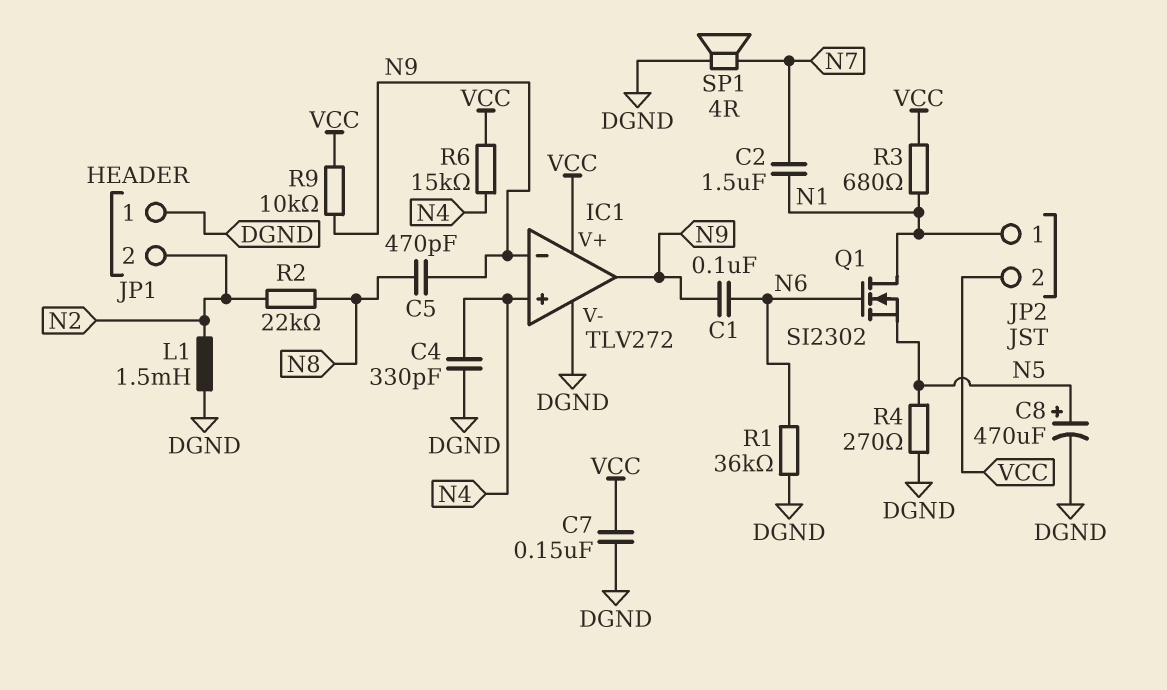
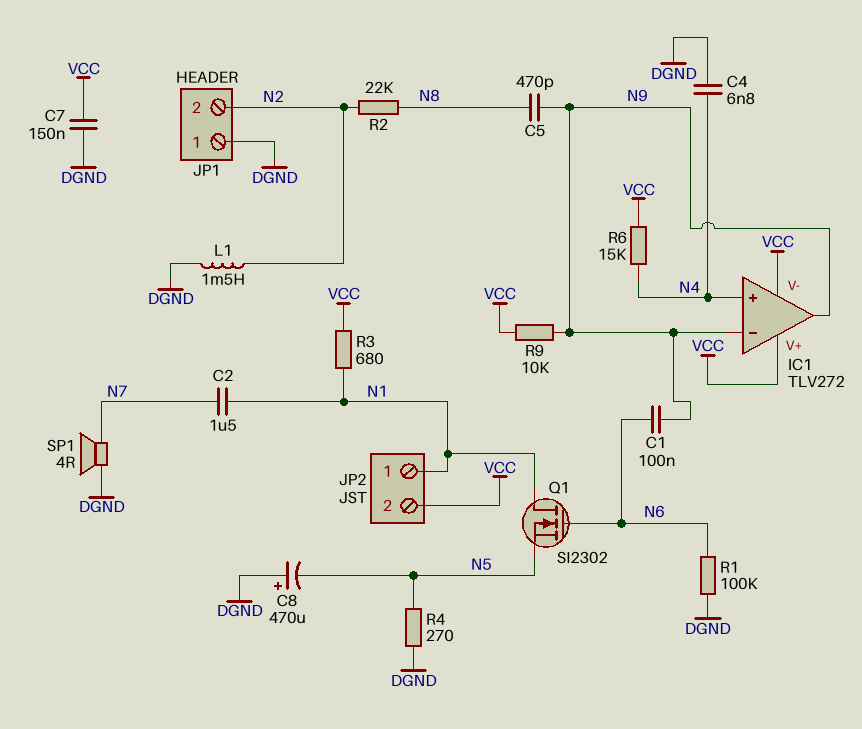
C4: 330pF (DGND, N4) -> 6.8nF (DGND, N4)
C8: 470uF (plus N5, minus DGND) -> 470uF (plus DGND, minus N5)
IC1 pin V-: DGND -> VCC
R1: 36k (DGND, N6) -> 100k (DGND, N6)

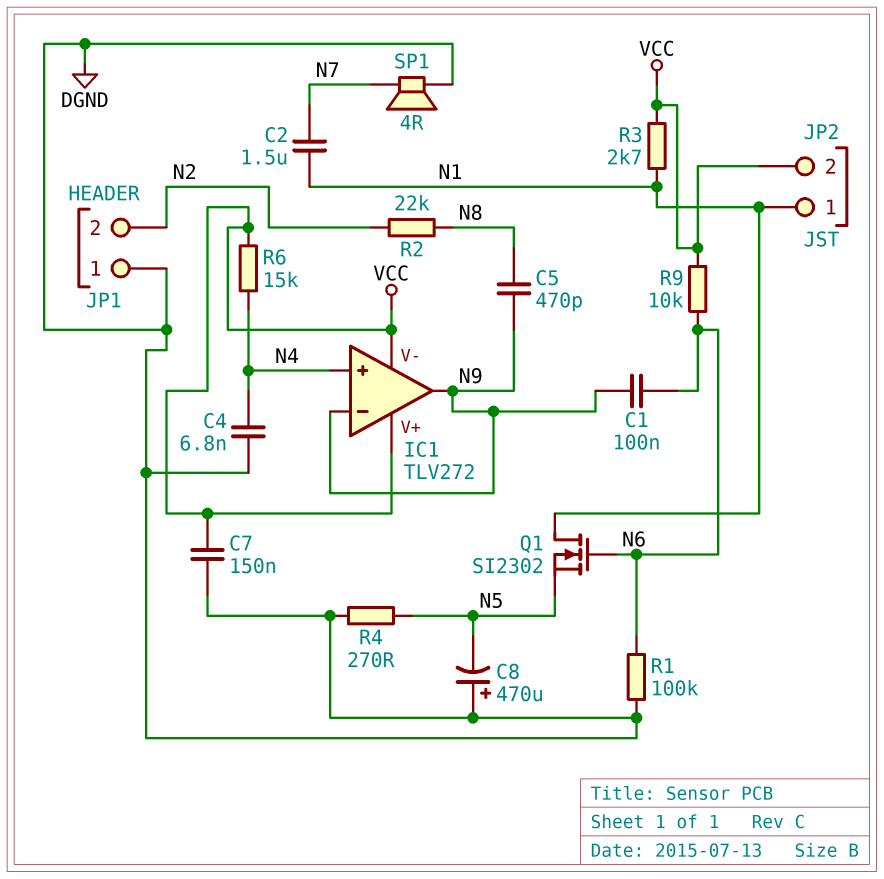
L1: 1.5mH (DGND, N2) -> none
R3: 680 (N1, VCC) -> 2.7k (N1, VCC)
R9: 10k (N9, VCC) -> 10k (N6, VCC)

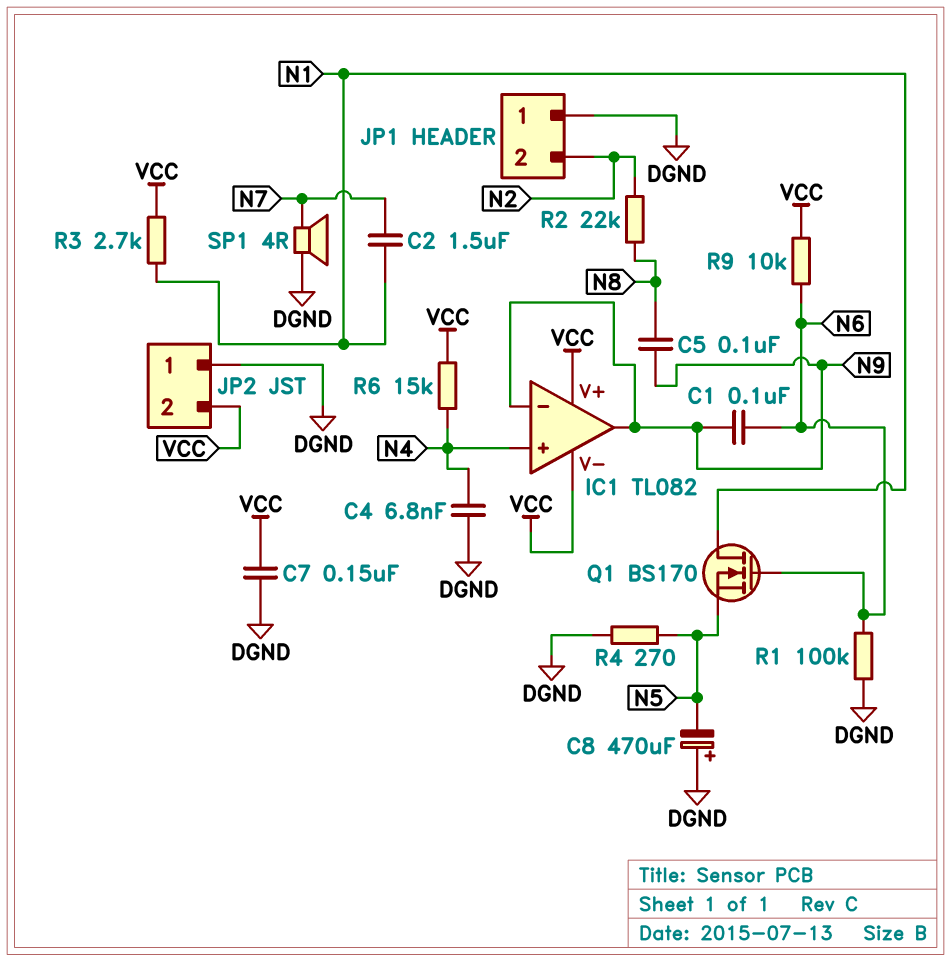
C5: 470pF (N8, N9) -> 100nF (N8, N9)
IC1: TLV272 -> TL082
JP2 pin 1: N1 -> DGND
Q1: NMOS SI2302 (G N6, D N1, S N5) -> NMOS BS170 (G N6, D N1, S N5)

